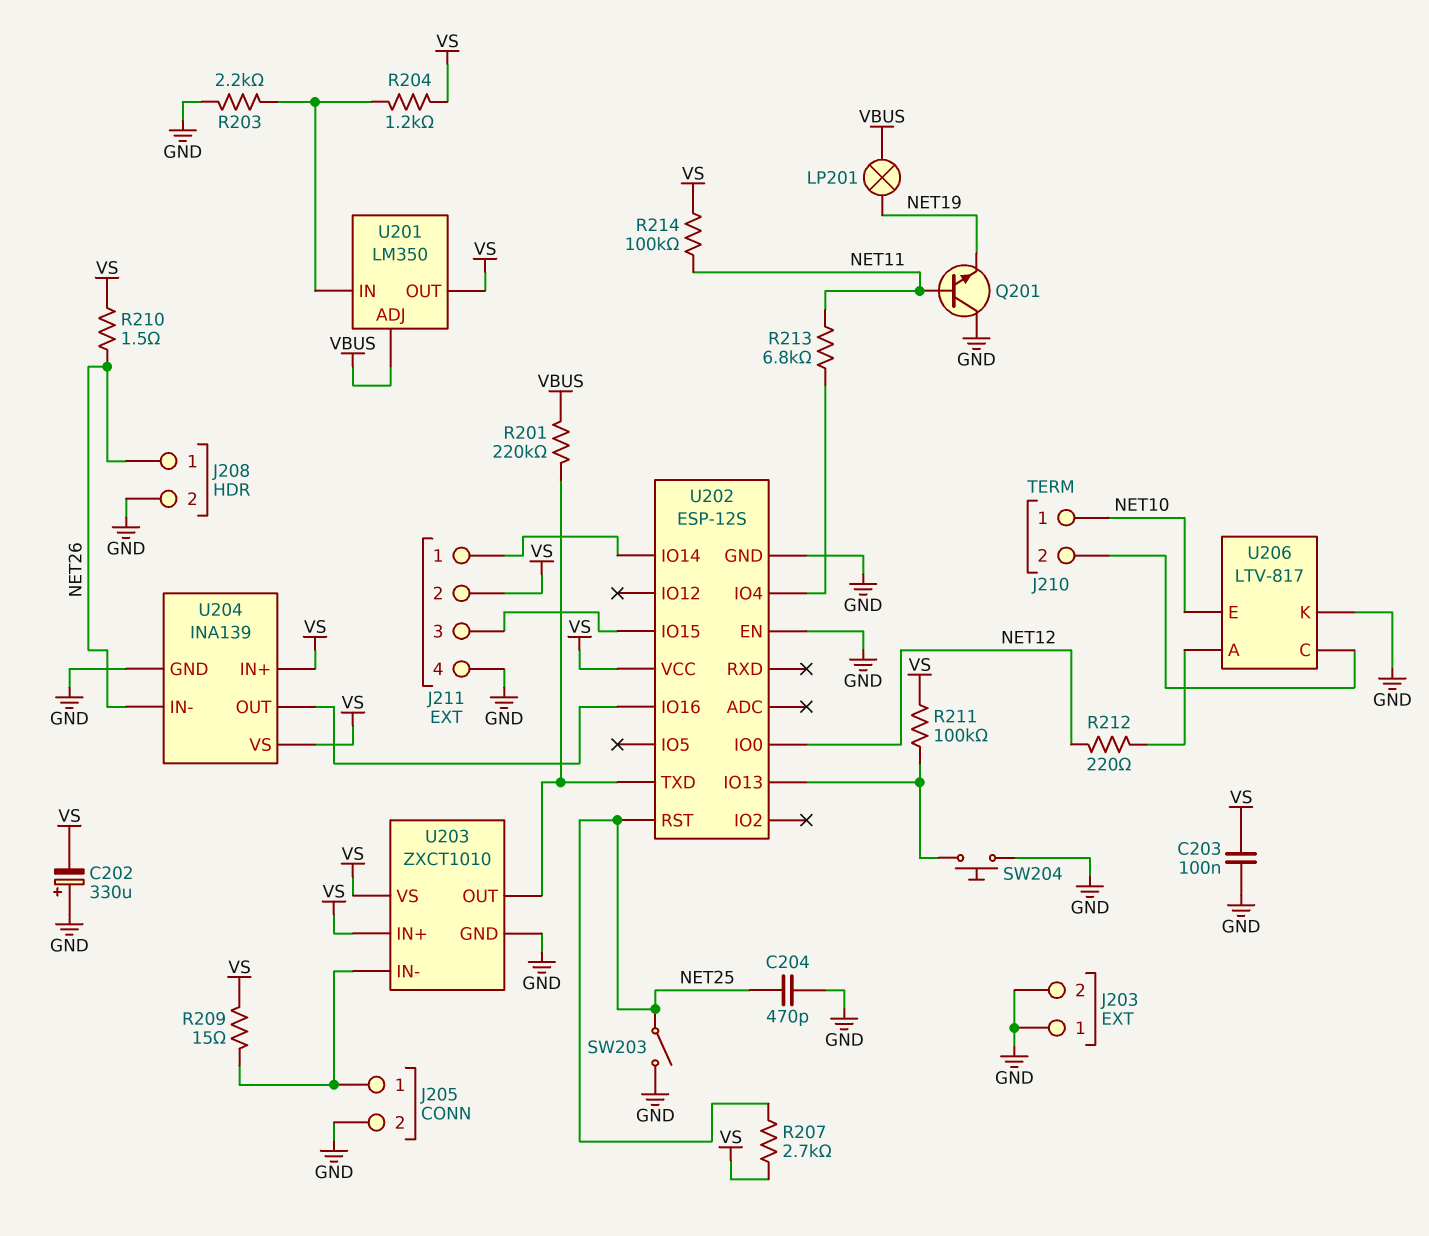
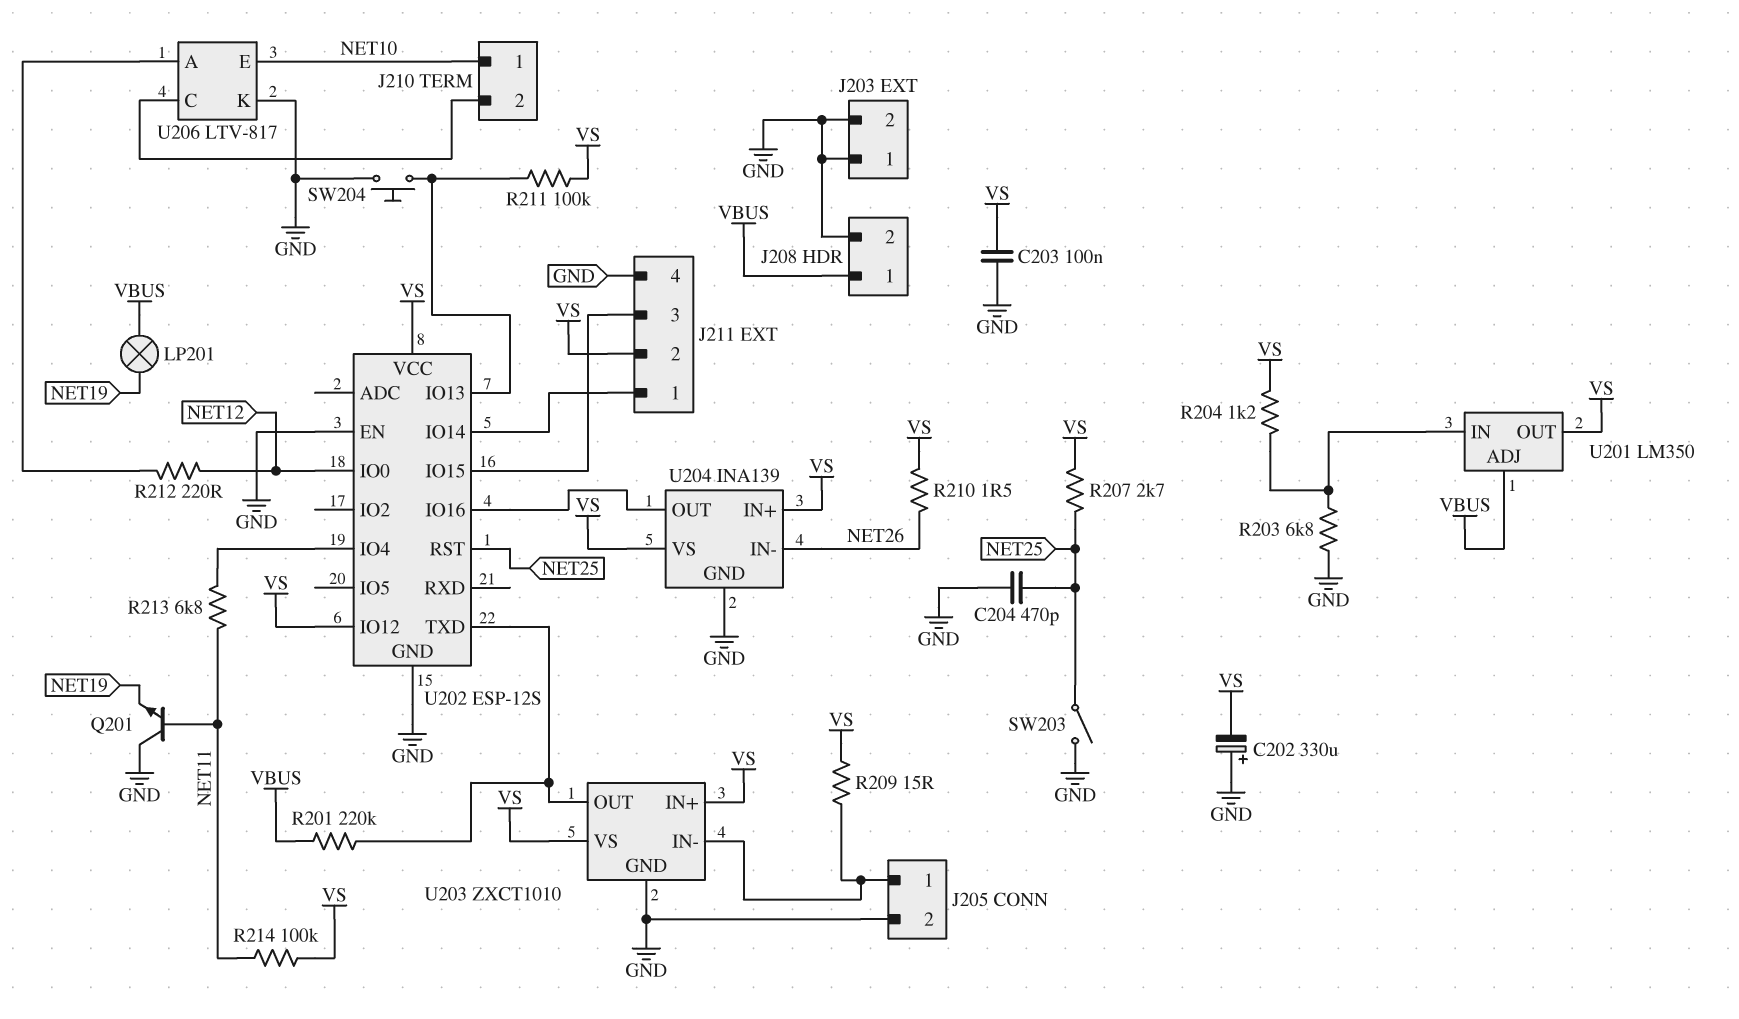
J208 pin 1: NET26 -> VBUS
R203: 2.2k (GND, U201/IN) -> 6.8k (GND, U201/IN)
U202 pin IO12: none -> VS

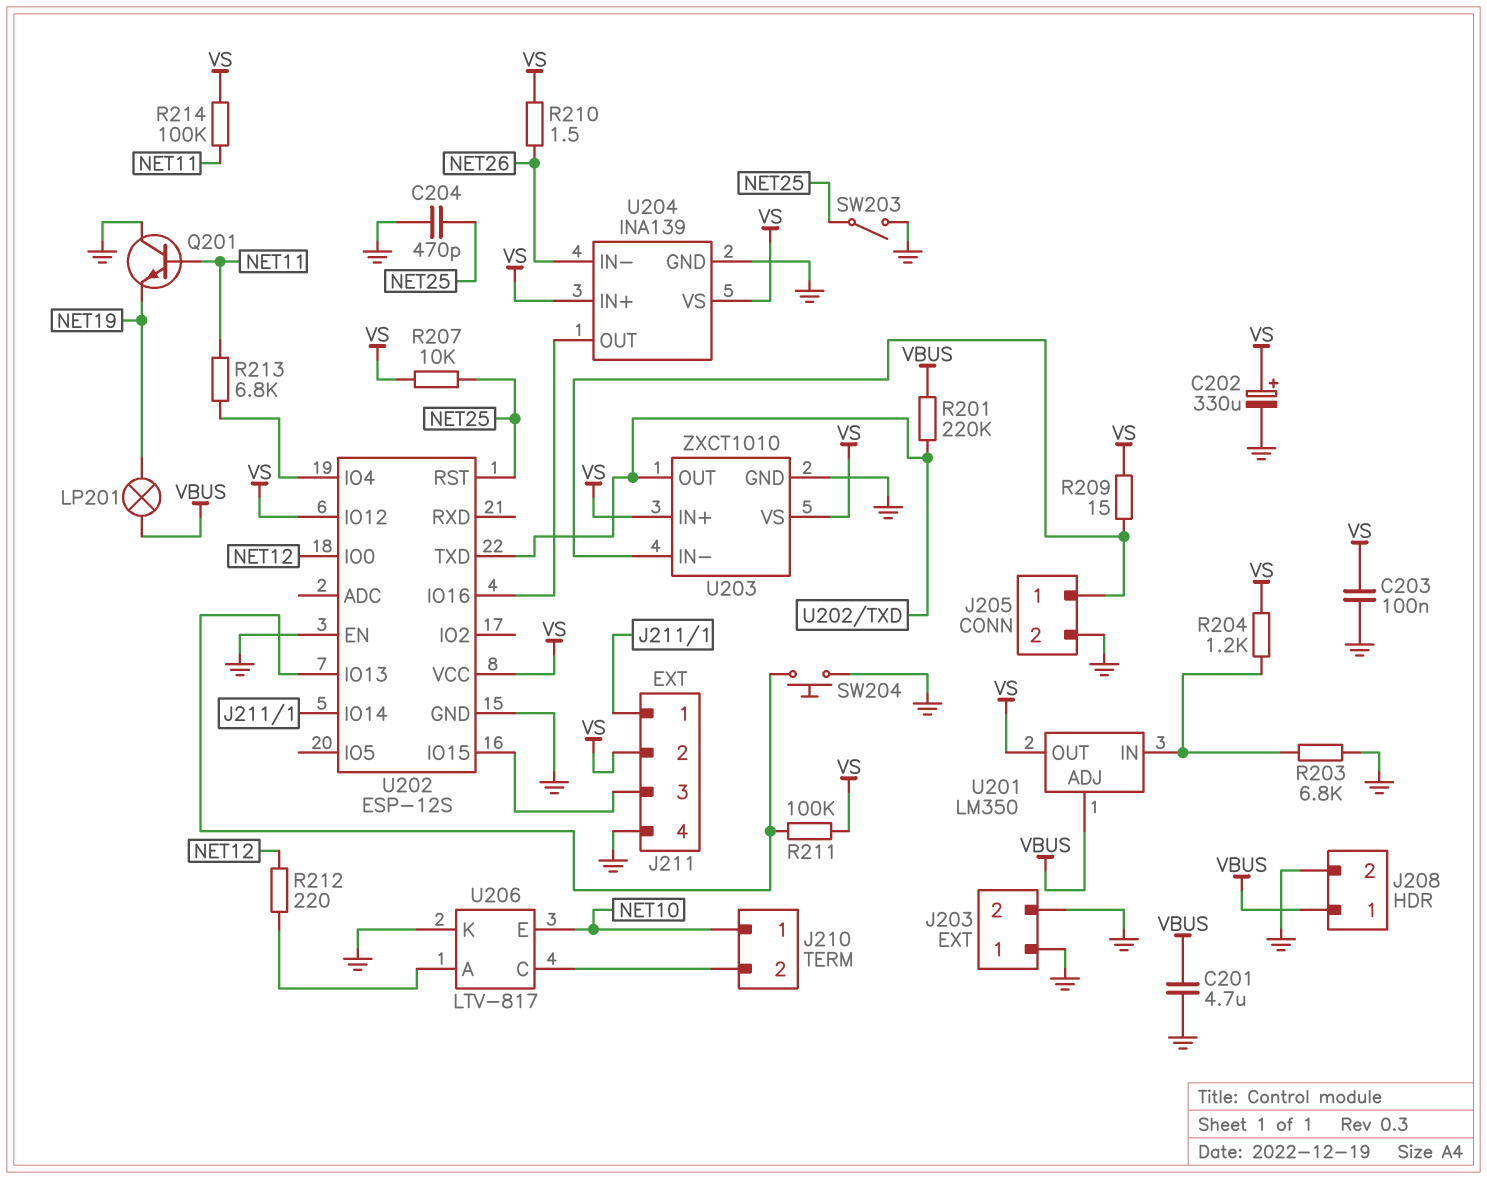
C201: none -> 4.7uF (GND, VBUS)
C202: 330uF (plus GND, minus VS) -> 330uF (plus VS, minus GND)
R207: 2.7k (NET25, VS) -> 10k (NET25, VS)

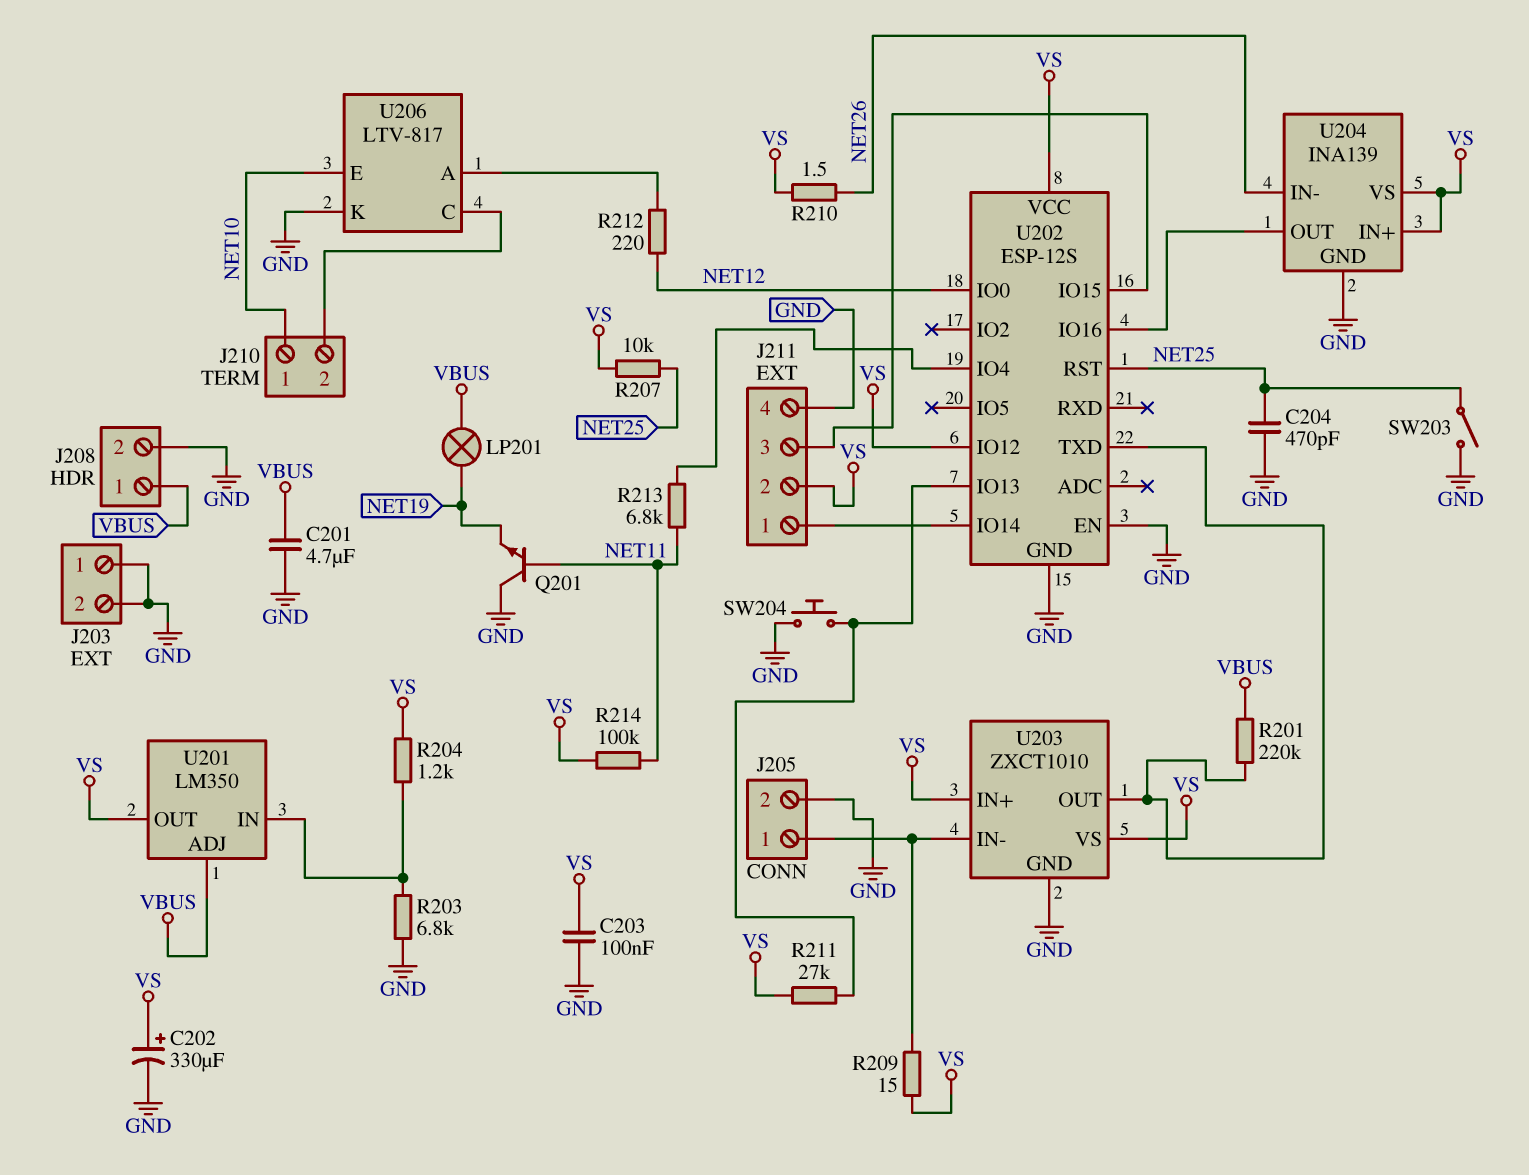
R211: 100k (U202/IO13, VS) -> 27k (U202/IO13, VS)

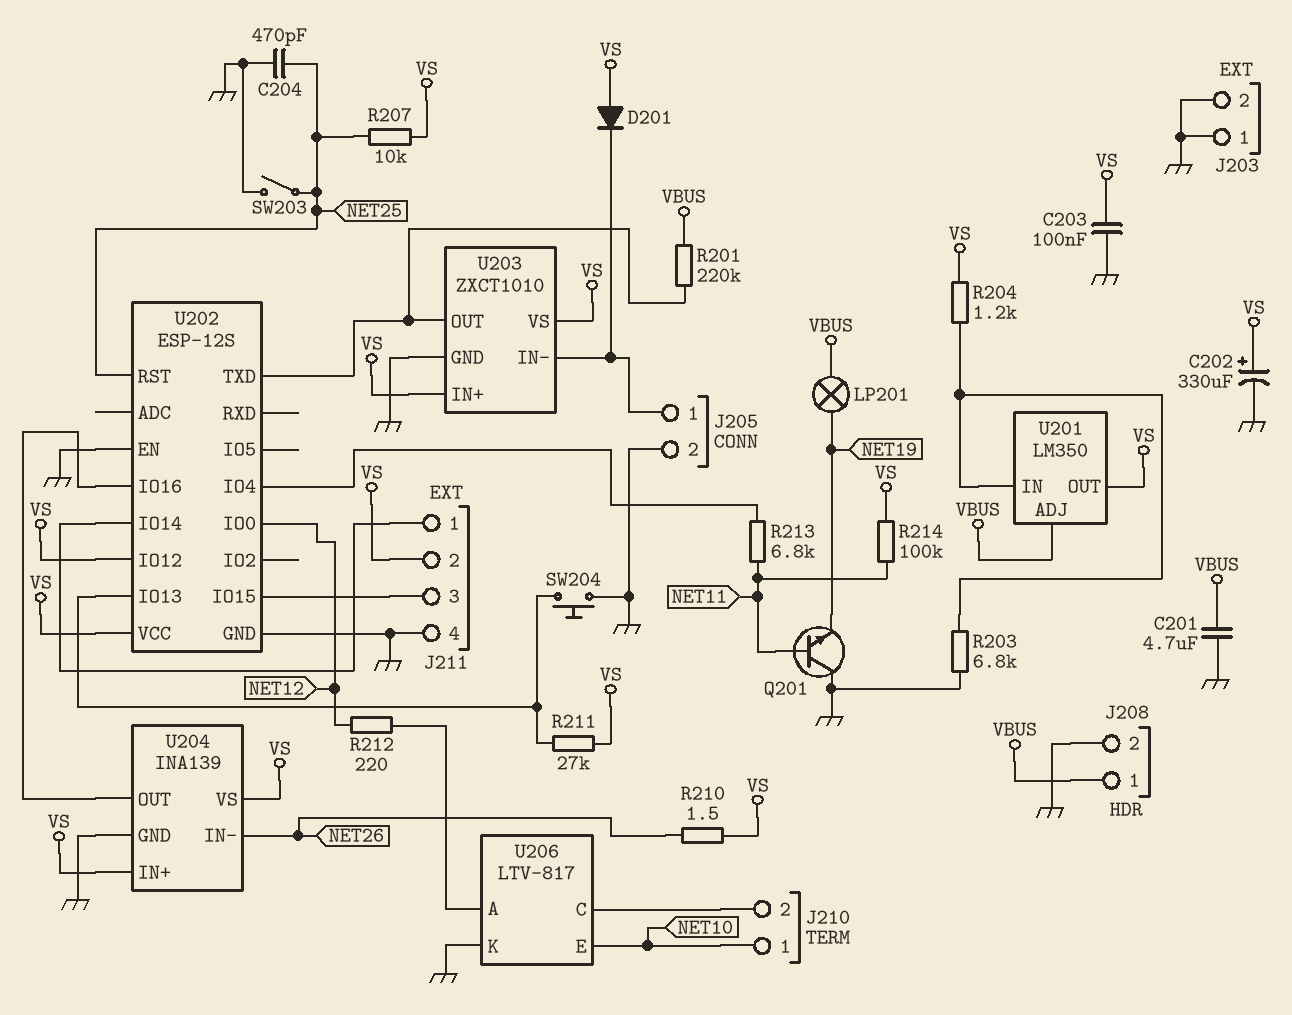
D201: none -> diode (A VS, K J205/1)
R209: 15 (J205/1, VS) -> none

